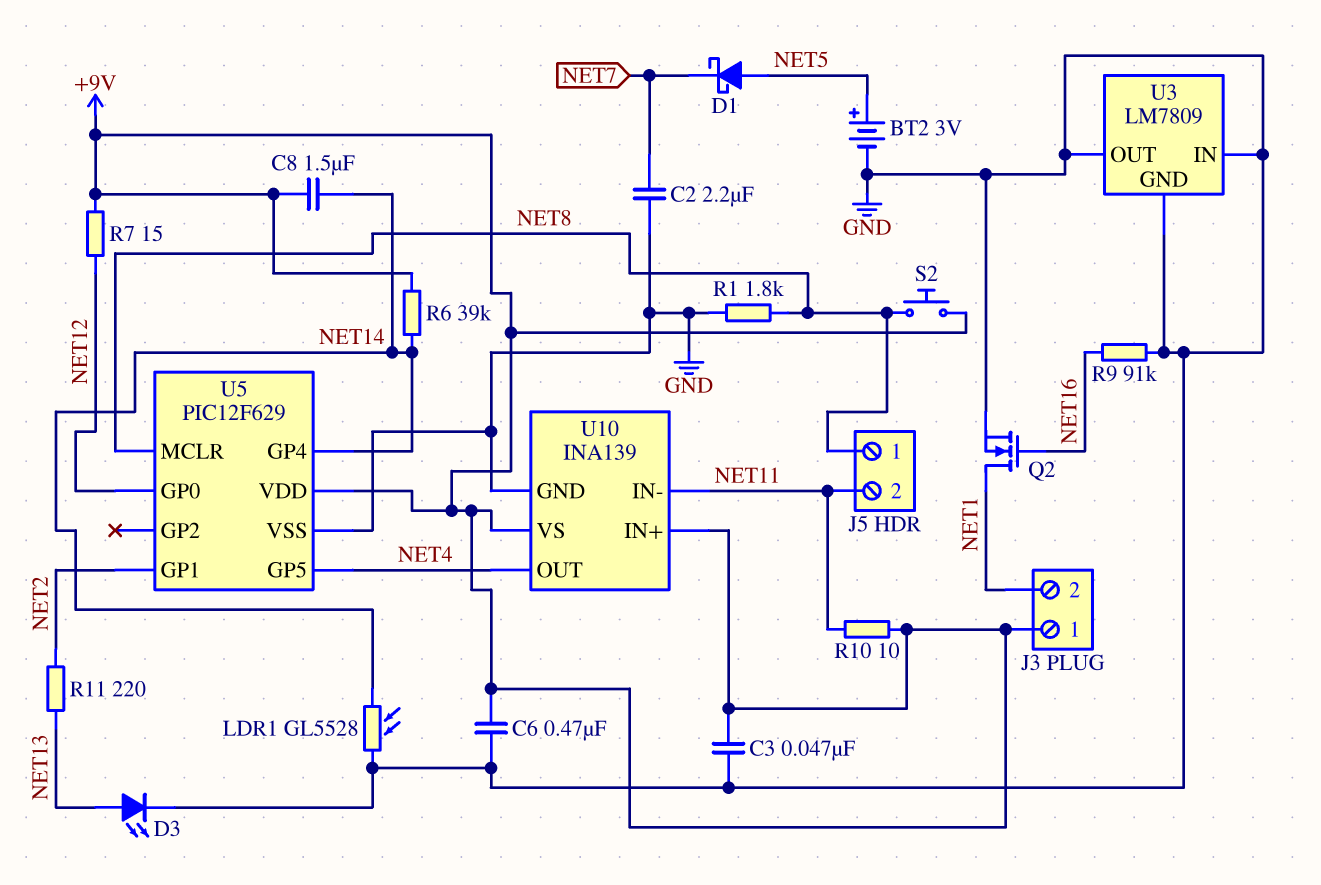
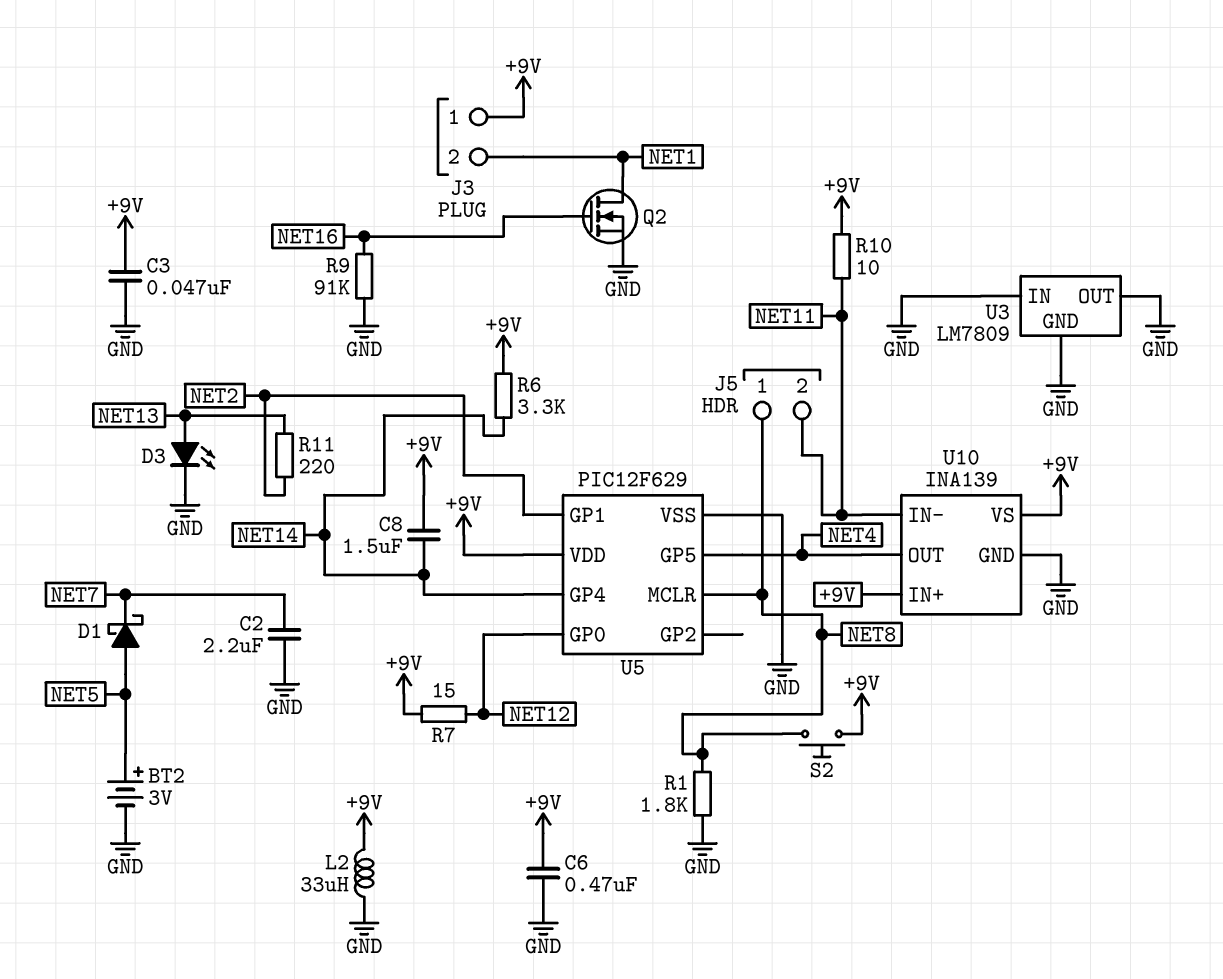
L2: none -> 33uH (+9V, GND)
LDR1: GL5528 (GND, NET14) -> none
R6: 39k (+9V, NET14) -> 3.3k (+9V, NET14)

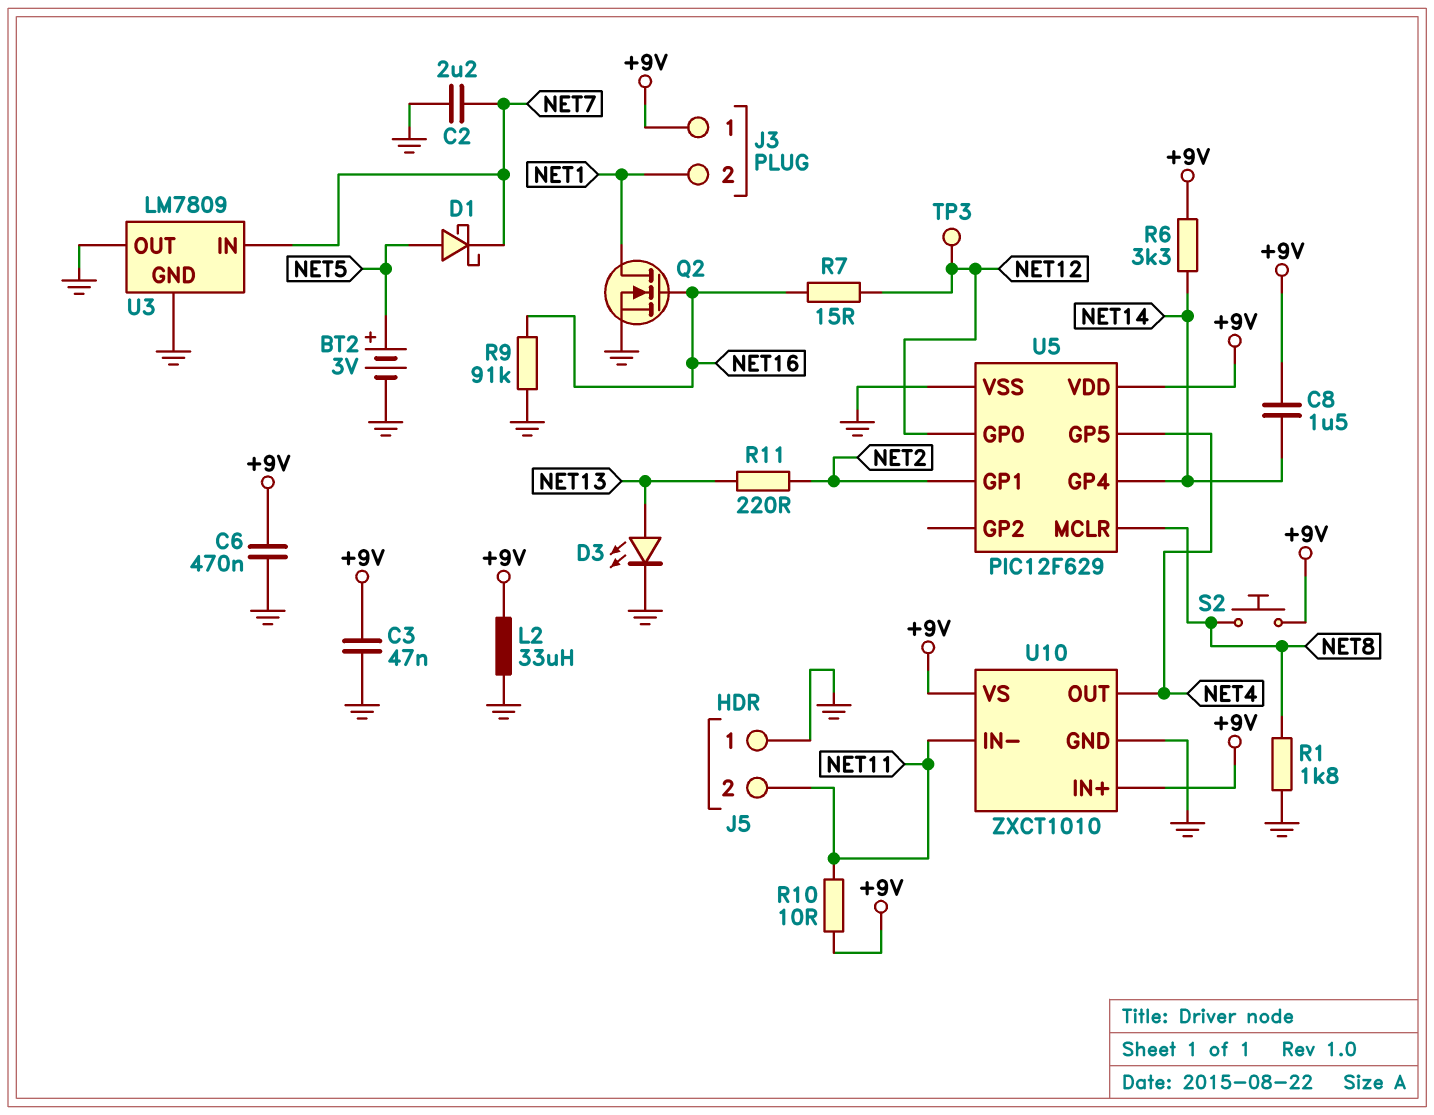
J5 pin 1: NET8 -> GND
R7: 15 (+9V, NET12) -> 15 (NET12, NET16)
TP3: none -> test point (NET12)
U3 pin IN: GND -> NET7
U10: INA139 -> ZXCT1010

